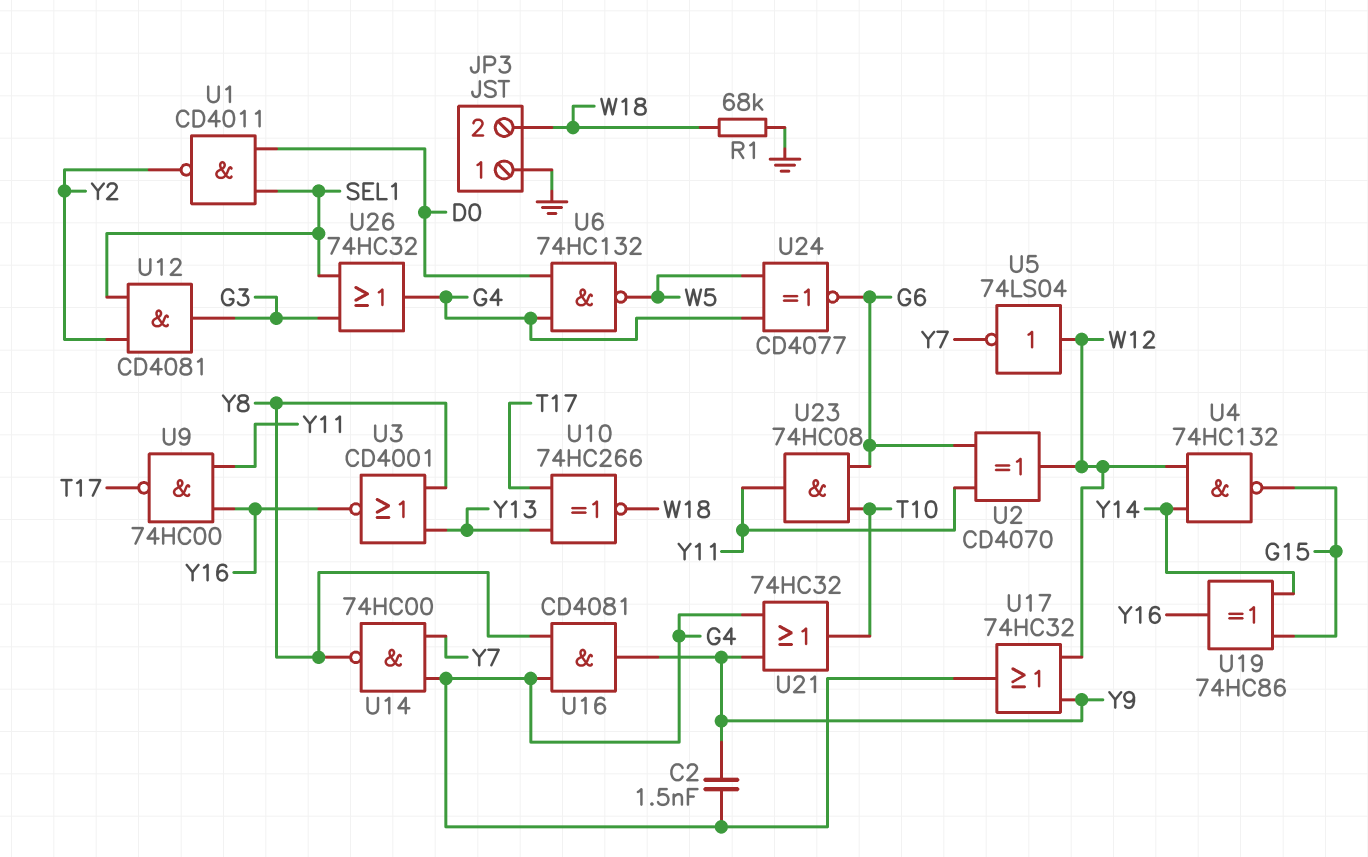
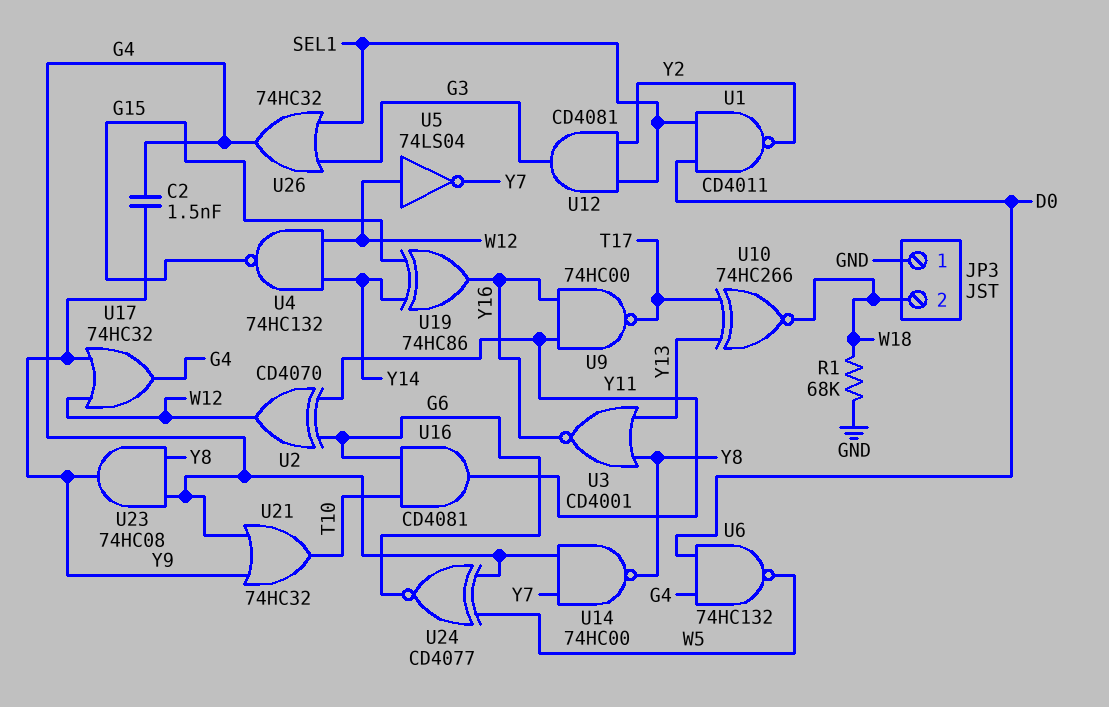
U16: AND CD4081 (in G4, in Y8, out Y9) -> AND CD4081 (in G6, in T10, out Y11)
U23: AND 74HC08 (in G6, in T10, out Y11) -> AND 74HC08 (in G4, in Y8, out Y9)

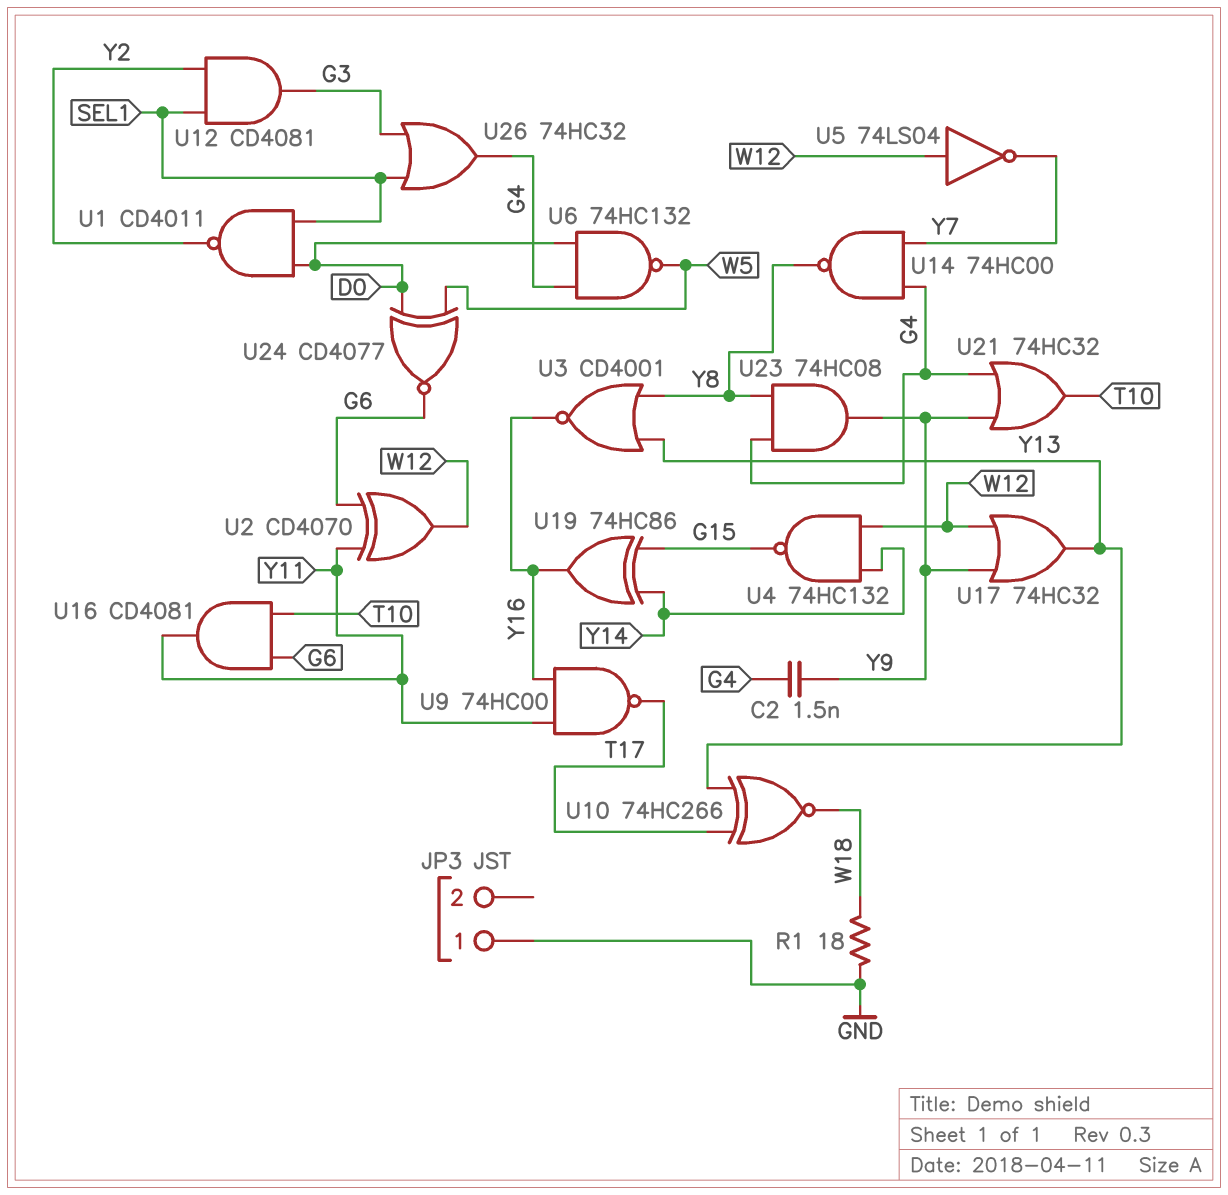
JP3 pin 2: W18 -> none
R1: 68k (GND, W18) -> 18 (GND, W18)
U17: OR 74HC32 (in W12, in Y9, out G4) -> OR 74HC32 (in W12, in Y9, out Y13)
U24: XNOR CD4077 (in G4, in W5, out G6) -> XNOR CD4077 (in D0, in W5, out G6)

